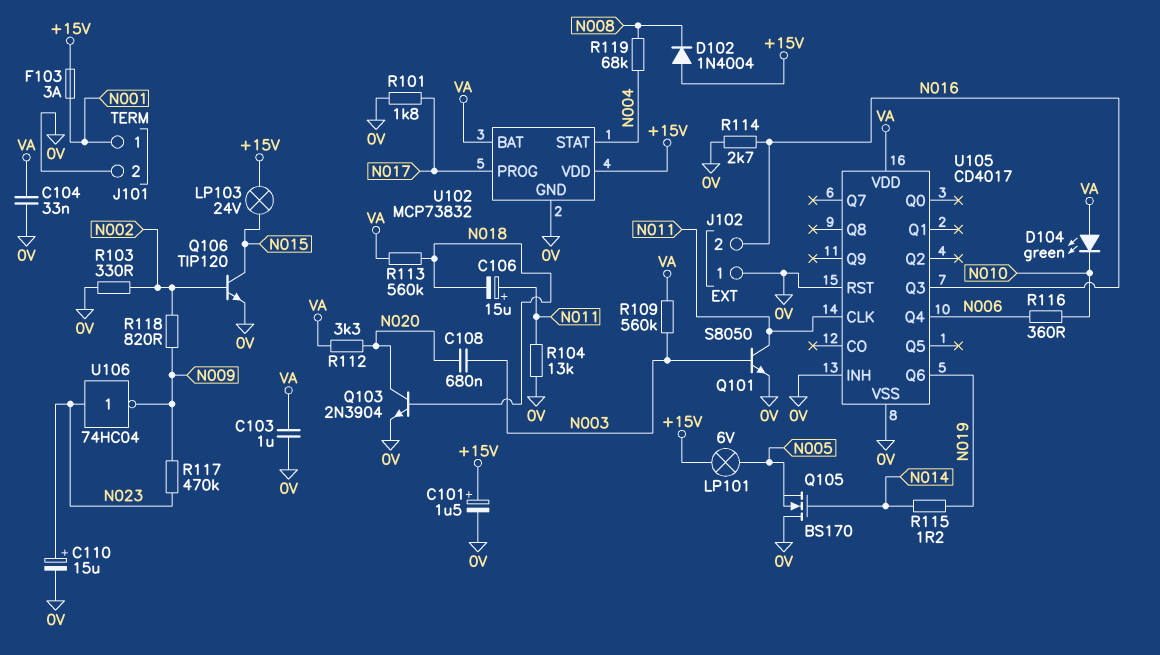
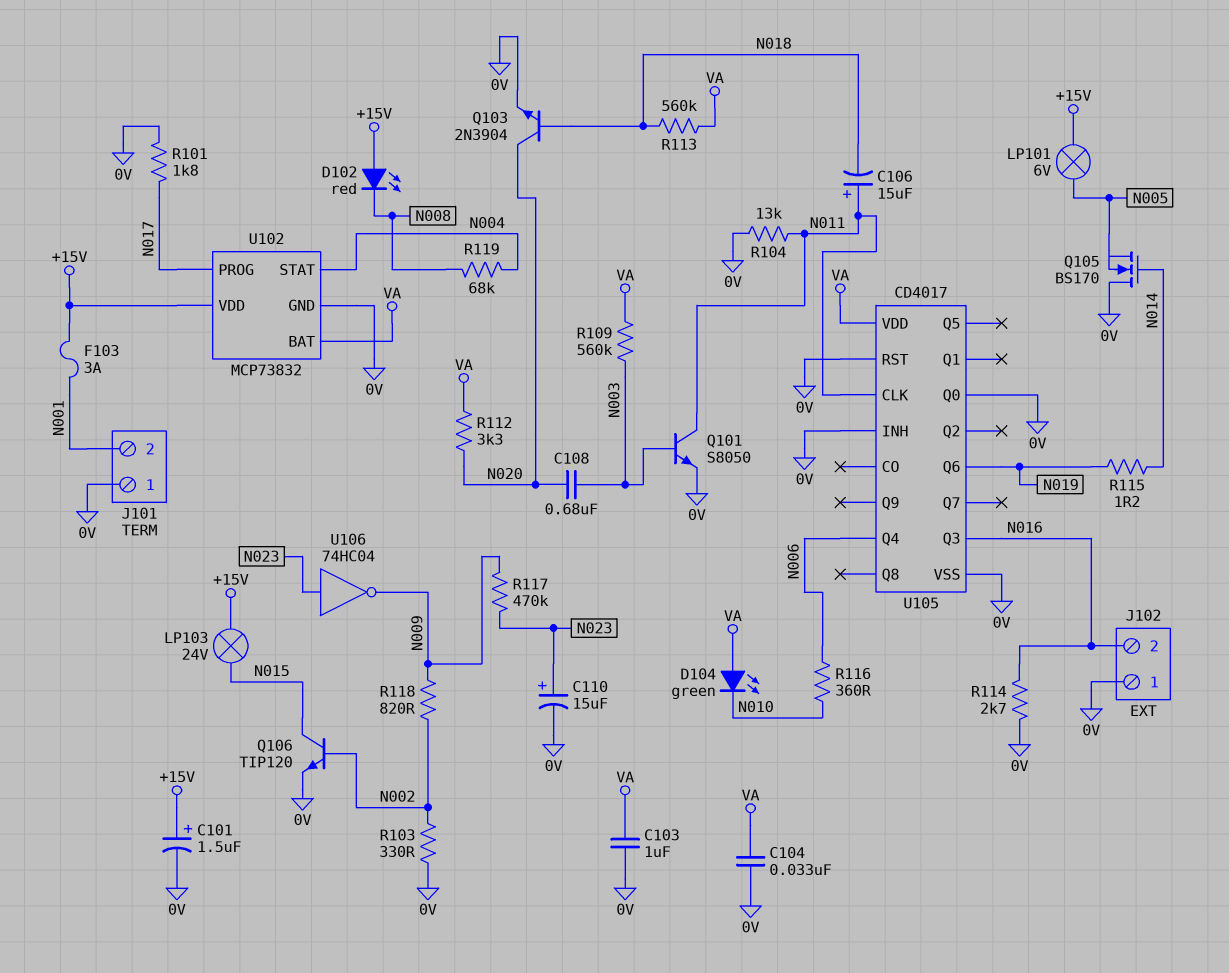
D102: diode 1N4004 (A +15V, K N008) -> LED red (A +15V, K N008)
J101 pin 1: N001 -> 0V
J101 pin 2: 0V -> N001
U105 pin Q0: none -> 0V

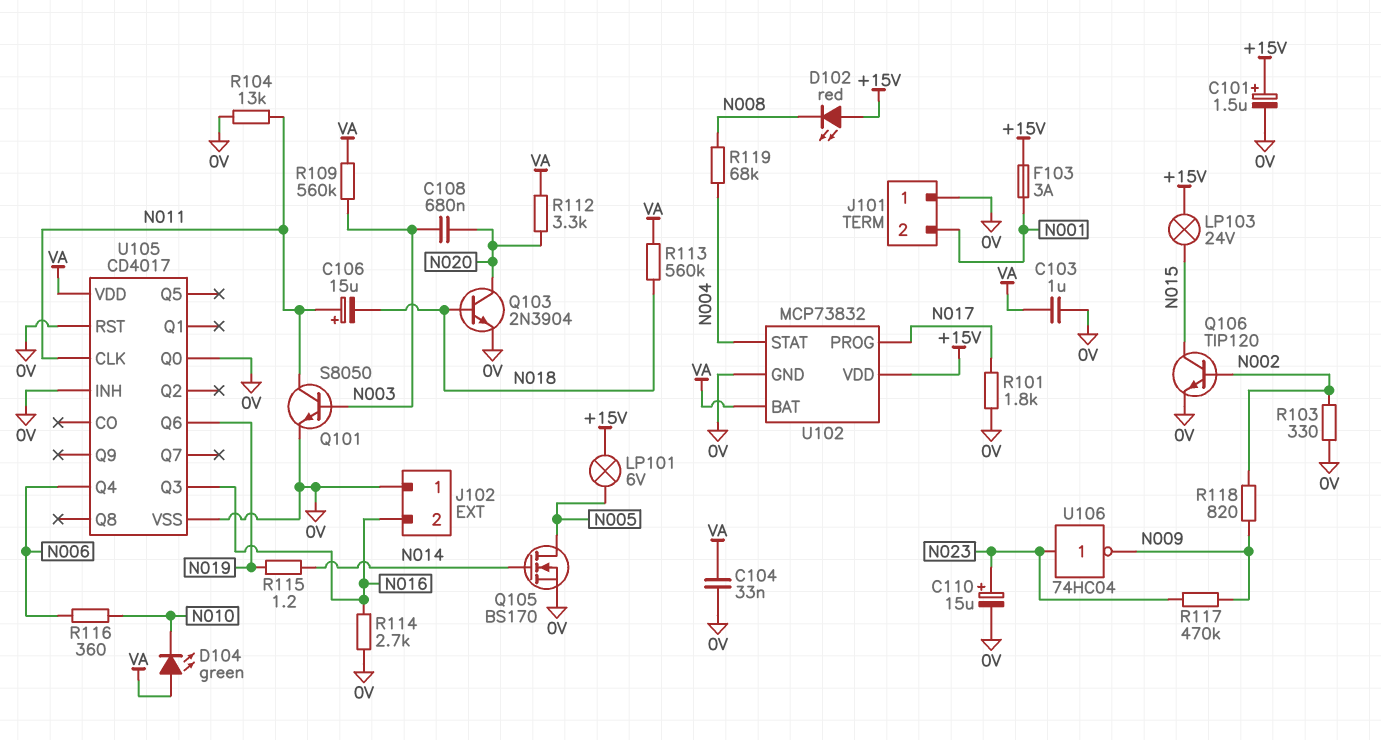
Q105: NMOS BS170 (G N014, D 0V, S N005) -> NMOS BS170 (G N014, D N005, S 0V)

